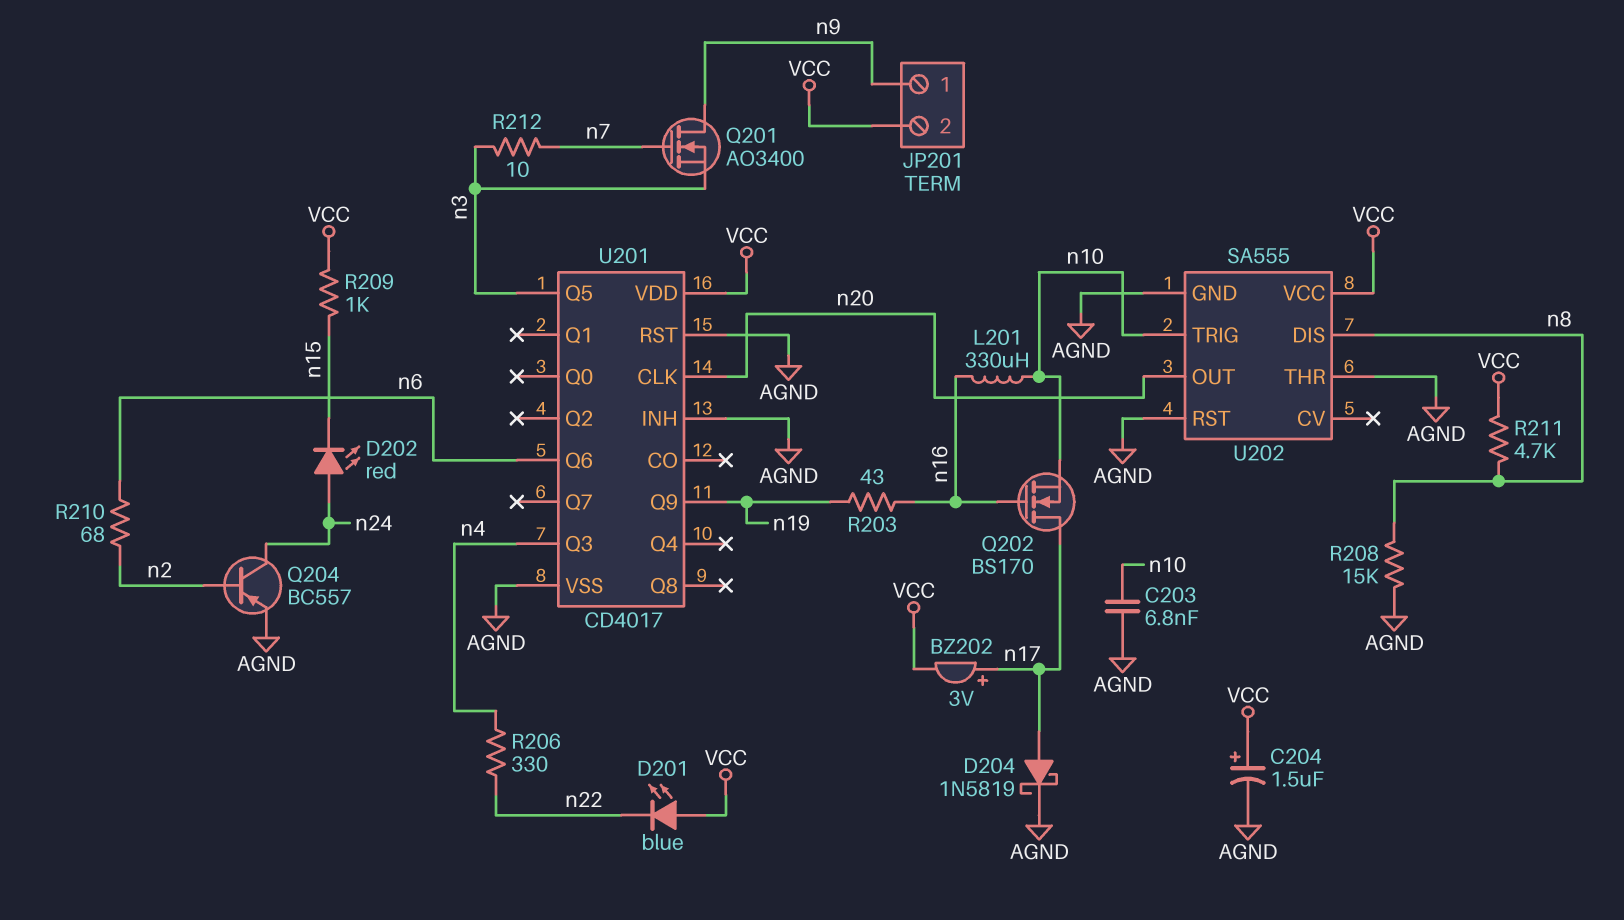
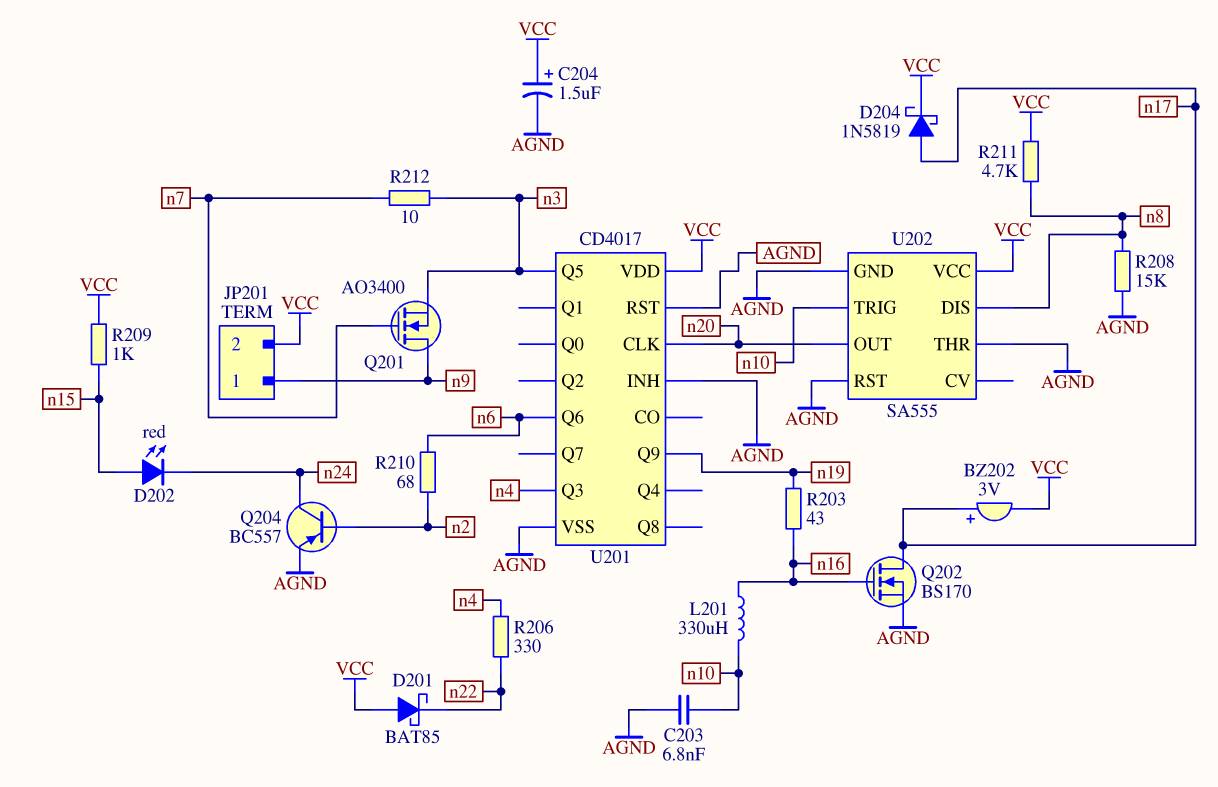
D201: LED blue (A VCC, K n22) -> schottky BAT85 (A VCC, K n22)
D202: LED red (A n24, K n15) -> LED red (A n15, K n24)
D204: schottky 1N5819 (A n17, K AGND) -> schottky 1N5819 (A n17, K VCC)
Q202: NMOS BS170 (G n16, D n17, S n10) -> NMOS BS170 (G n16, D n17, S AGND)

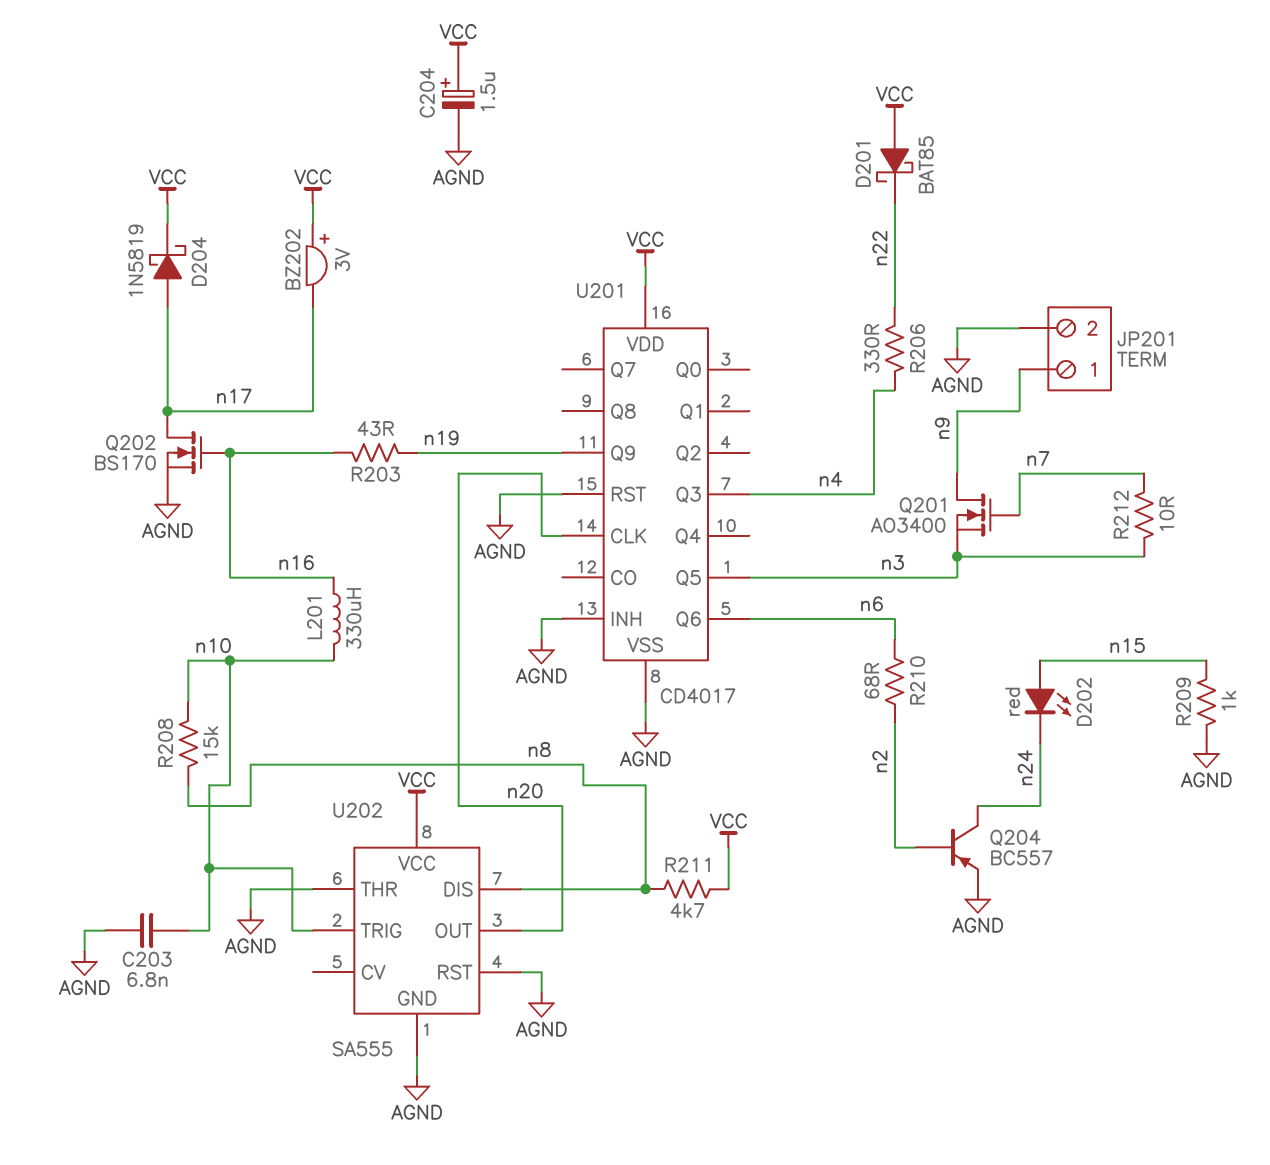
BZ202: buzzer 3V (plus n17, minus VCC) -> buzzer 3V (plus VCC, minus n17)
JP201 pin 2: VCC -> AGND
R208: 15k (AGND, n8) -> 15k (n8, n10)
R209: 1k (VCC, n15) -> 1k (AGND, n15)

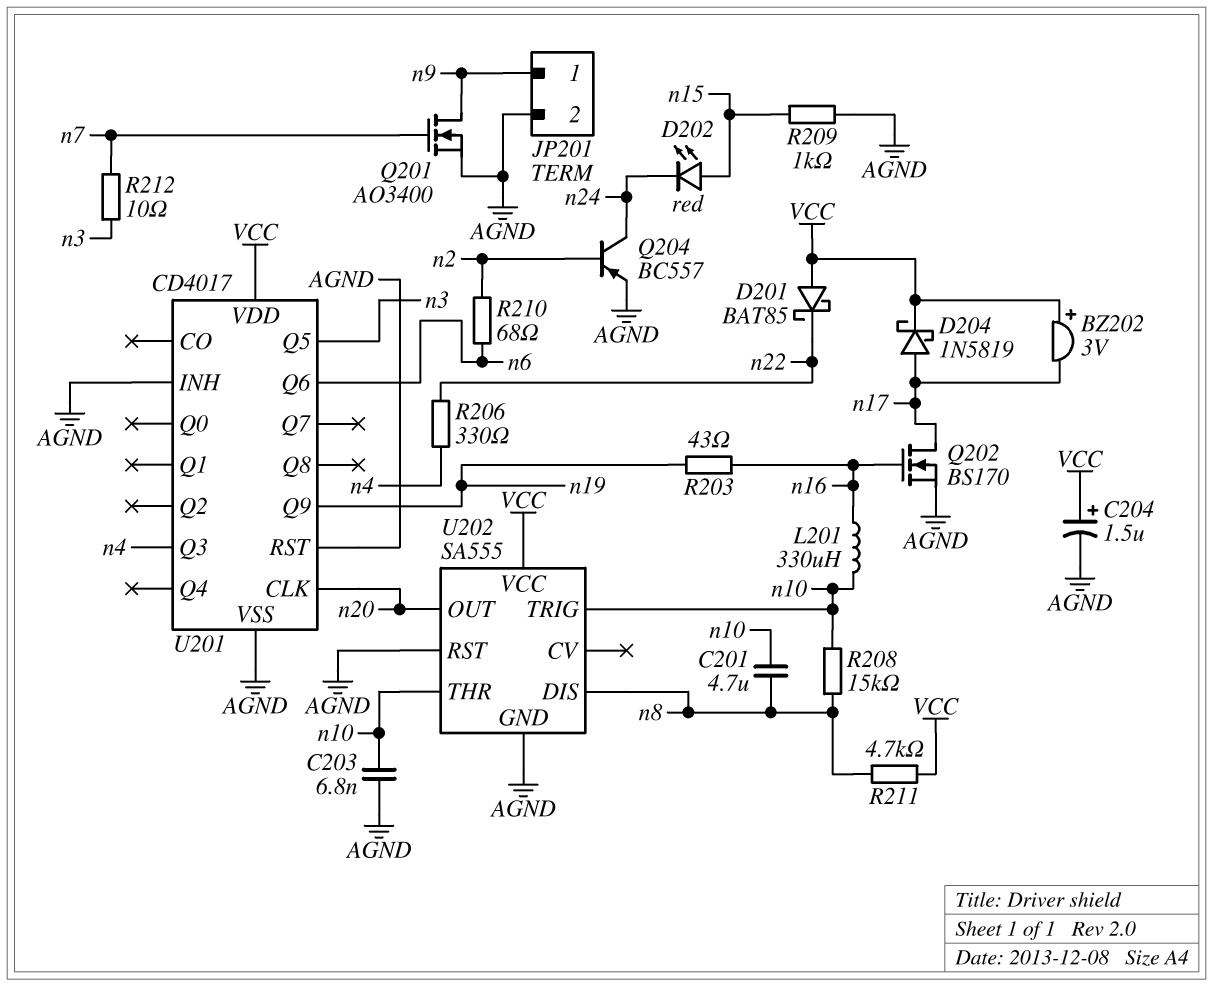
C201: none -> 4.7uF (n8, n10)
Q201: NMOS AO3400 (G n7, D n9, S n3) -> NMOS AO3400 (G n7, D n9, S AGND)
U202 pin THR: AGND -> n10

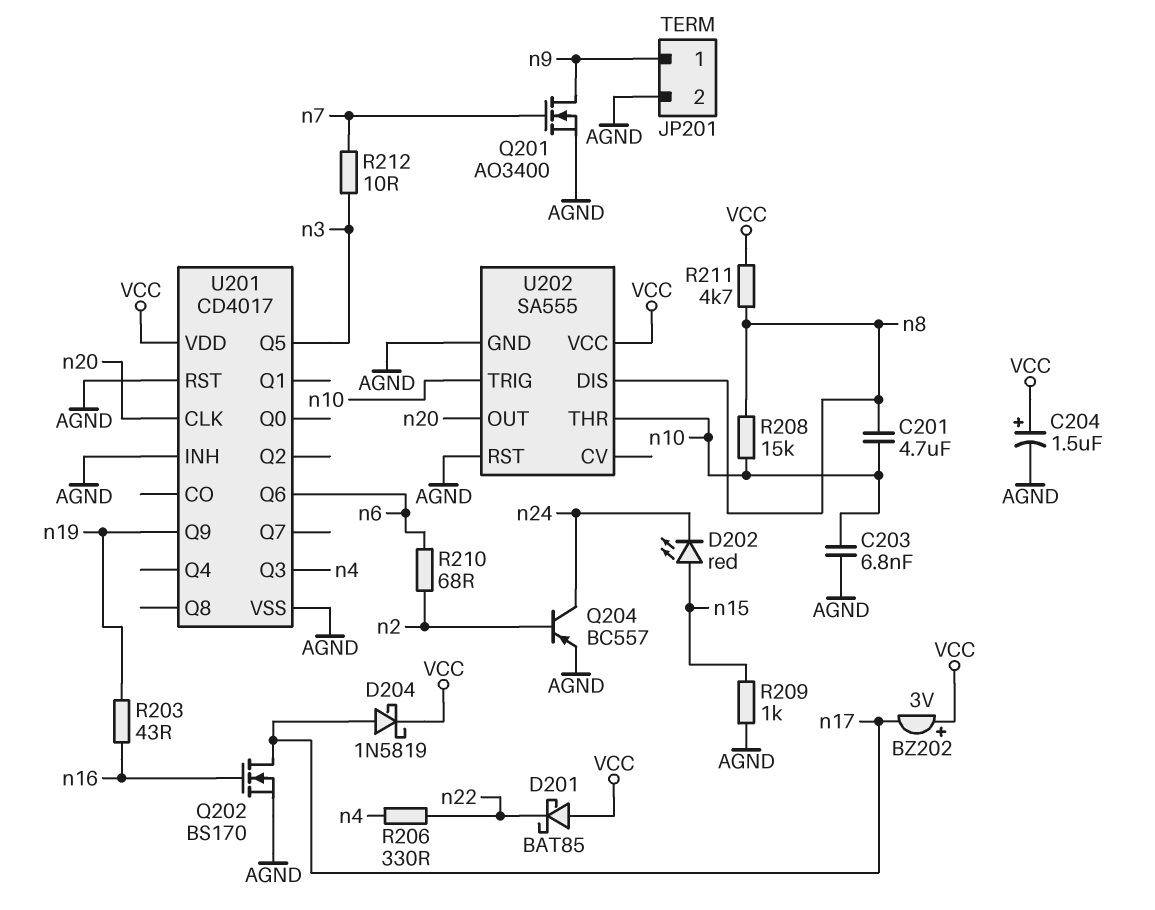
L201: 330uH (n10, n16) -> none

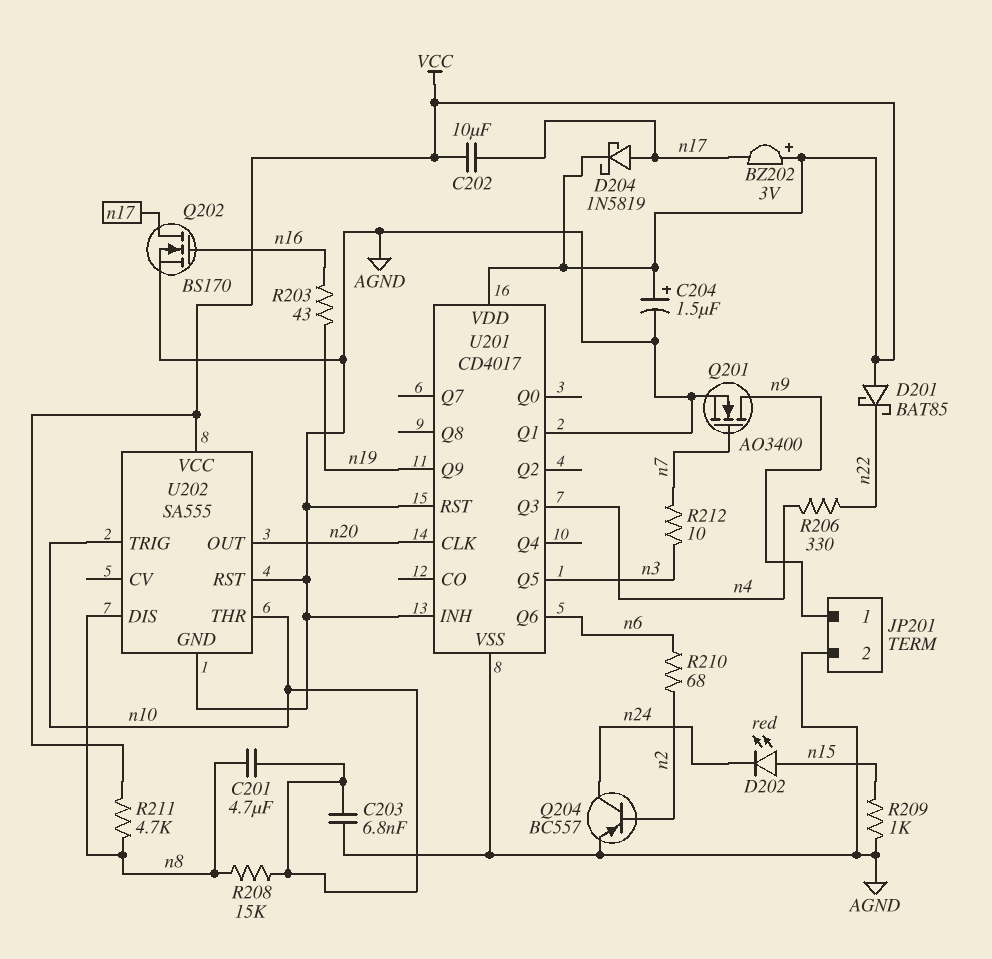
C202: none -> 10uF (VCC, n17)
U201 pin Q1: none -> AGND

